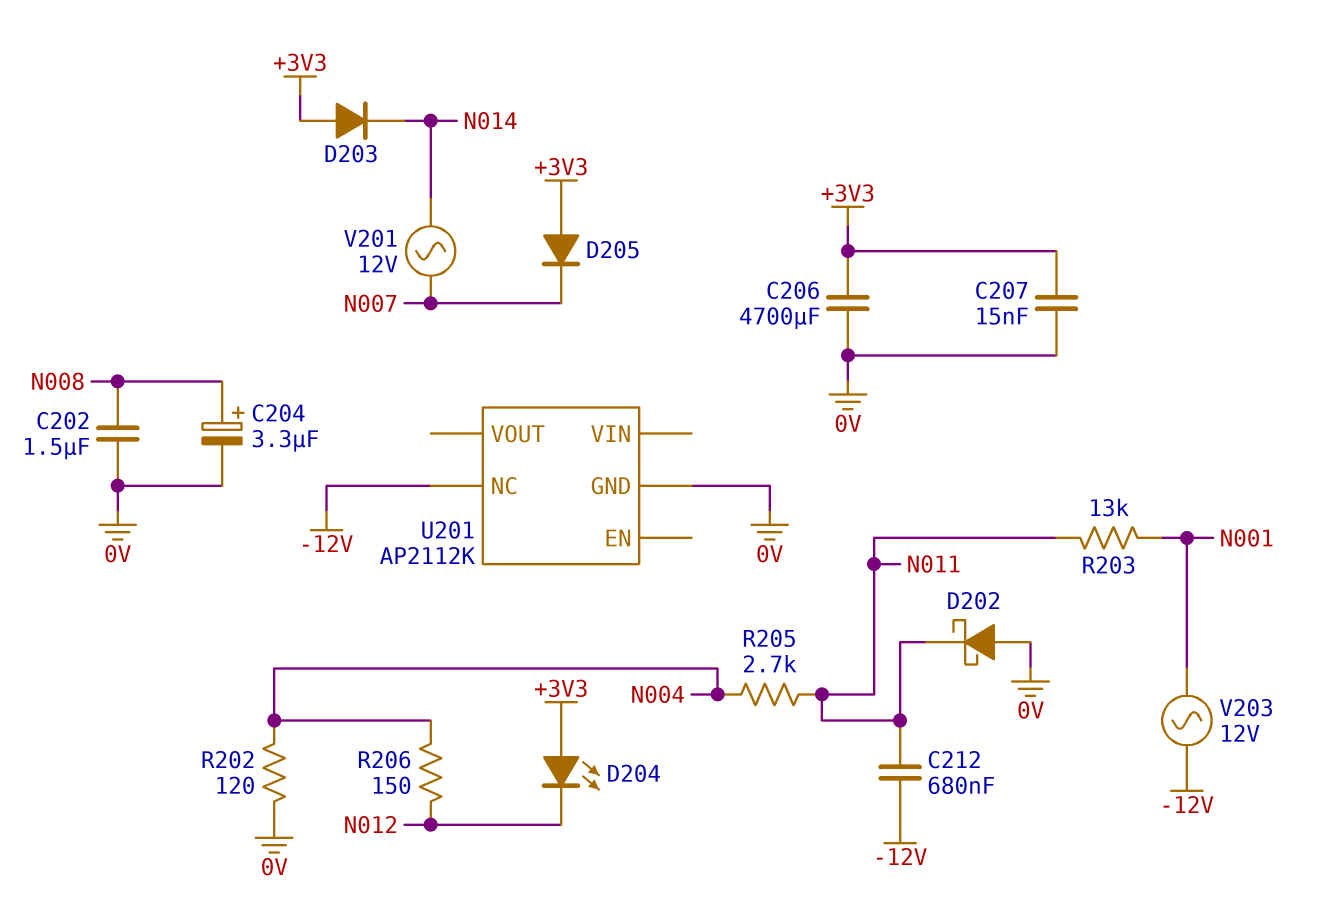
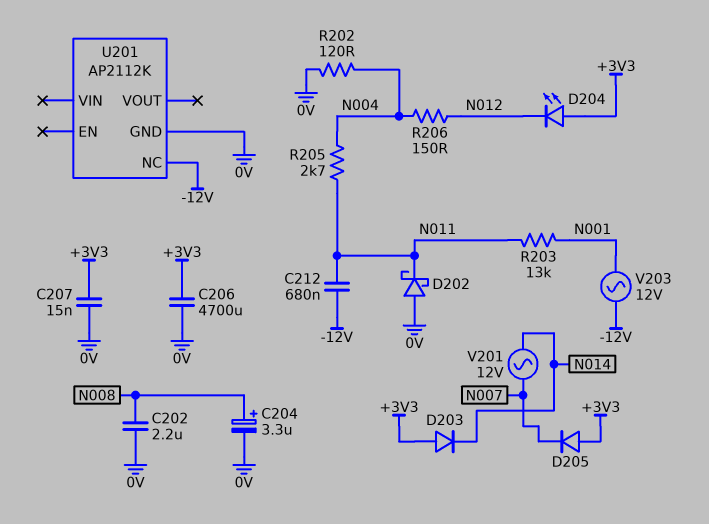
C202: 1.5uF (0V, N008) -> 2.2uF (0V, N008)

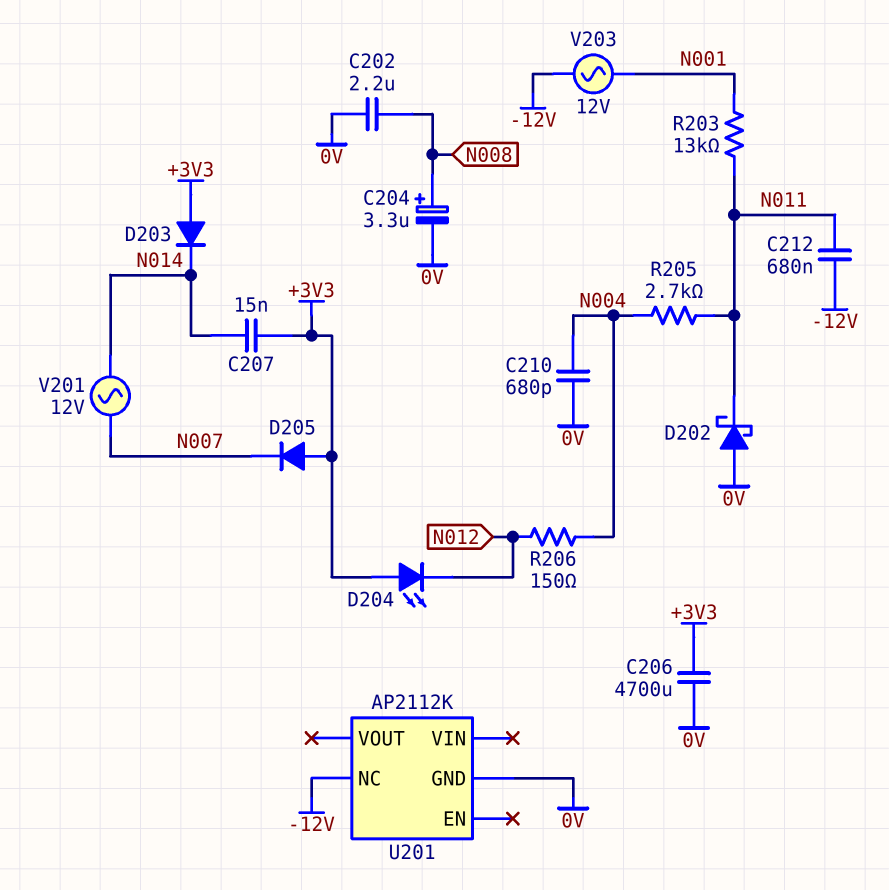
C207: 15nF (+3V3, 0V) -> 15nF (+3V3, N014)
C210: none -> 680pF (0V, N004)
R202: 120 (0V, N004) -> none

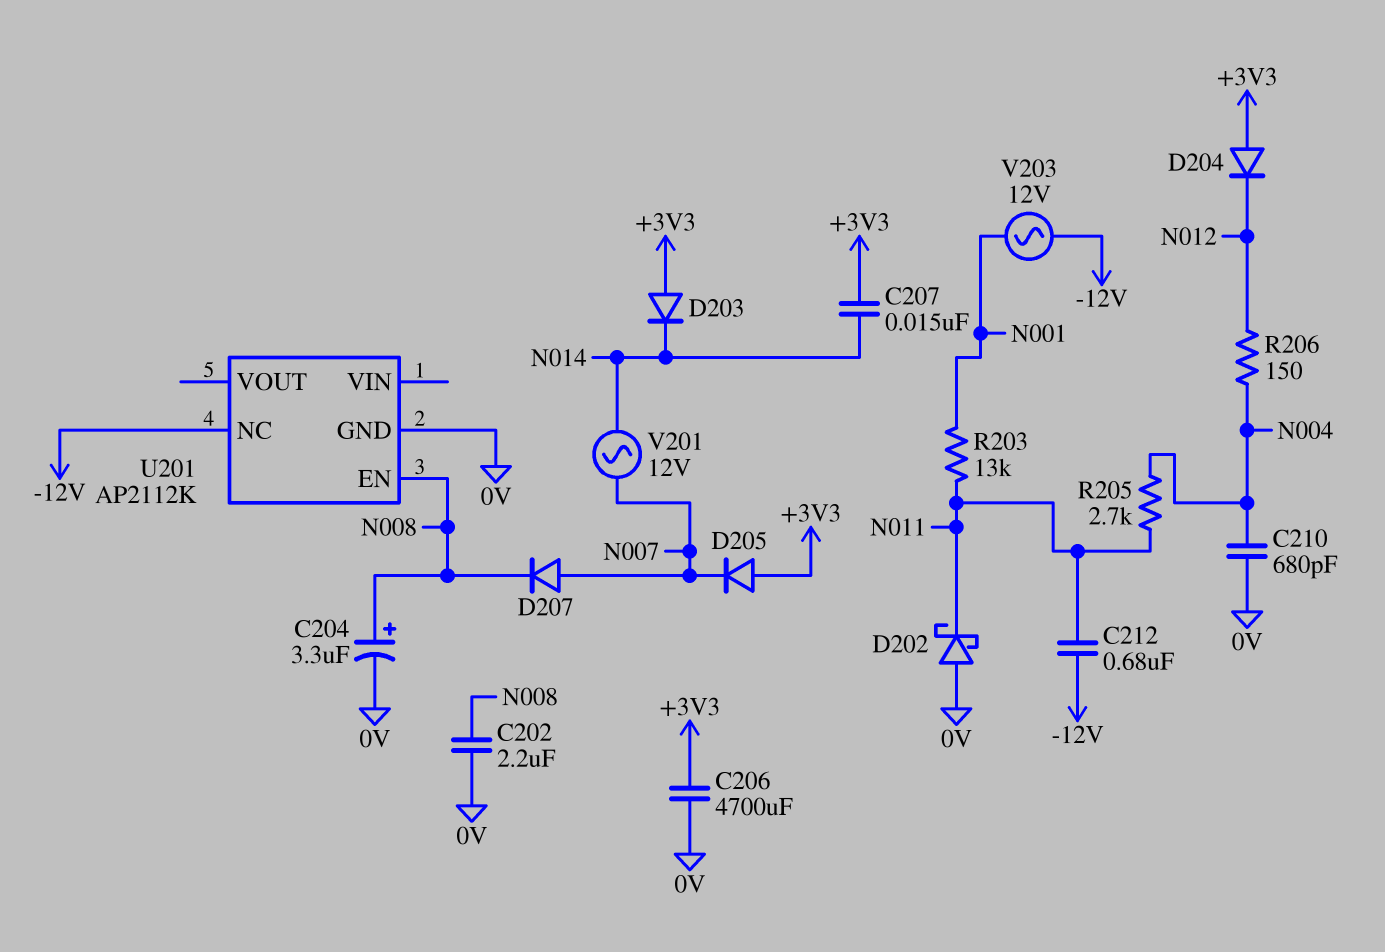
D204: LED (A +3V3, K N012) -> diode (A +3V3, K N012)
D207: none -> diode (A N007, K N008)
U201 pin EN: none -> N008

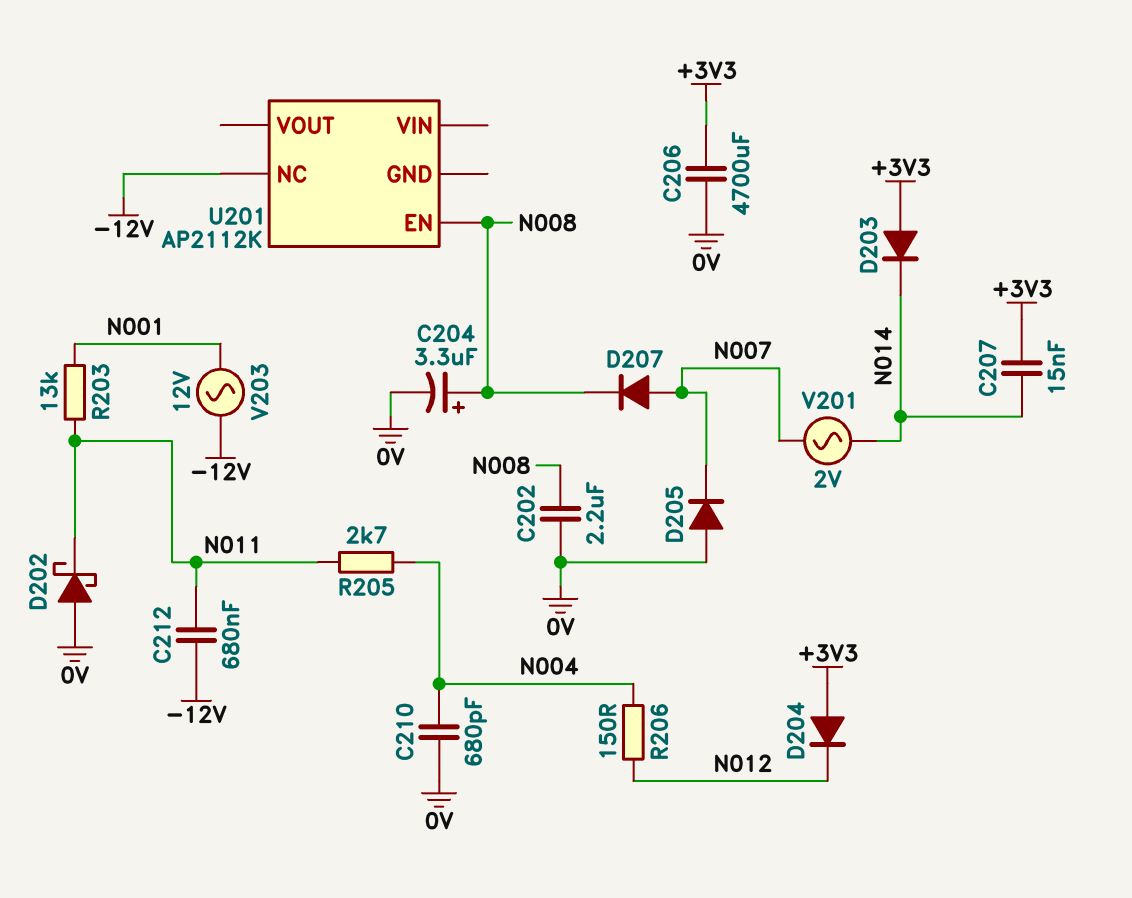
D205: diode (A +3V3, K N007) -> diode (A 0V, K N007)
U201 pin GND: 0V -> none
V201: AC 12V (N007, N014) -> AC 2V (N007, N014)

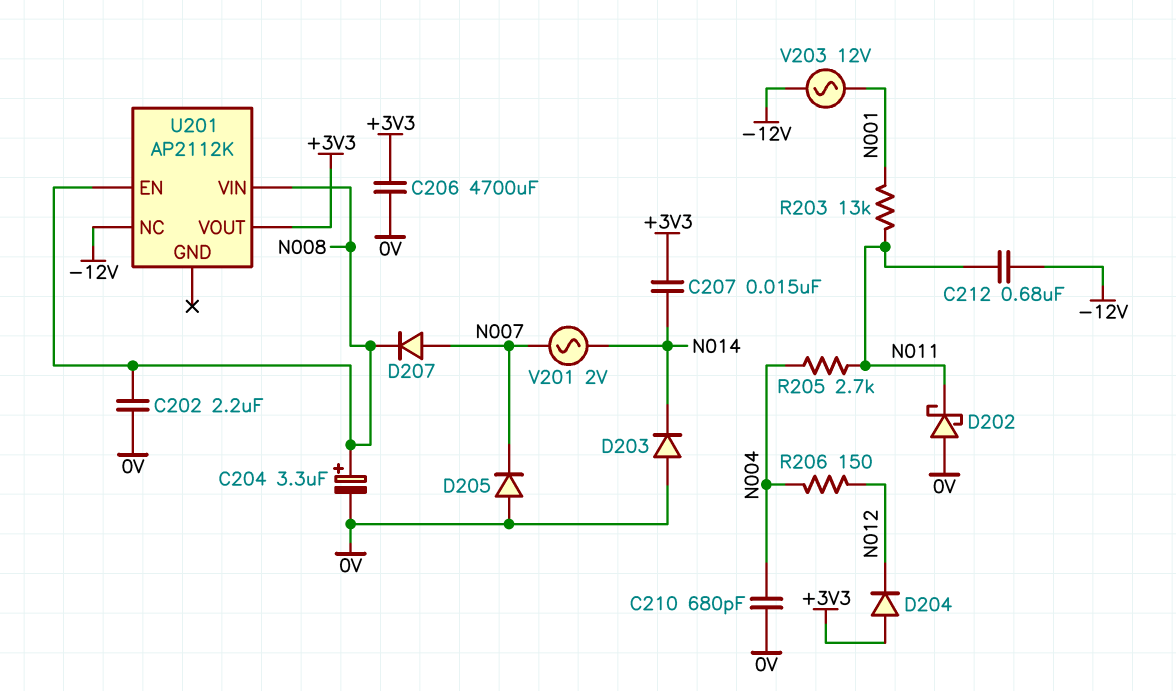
D203: diode (A +3V3, K N014) -> diode (A 0V, K N014)
U201 pin VIN: none -> N008
U201 pin VOUT: none -> +3V3

